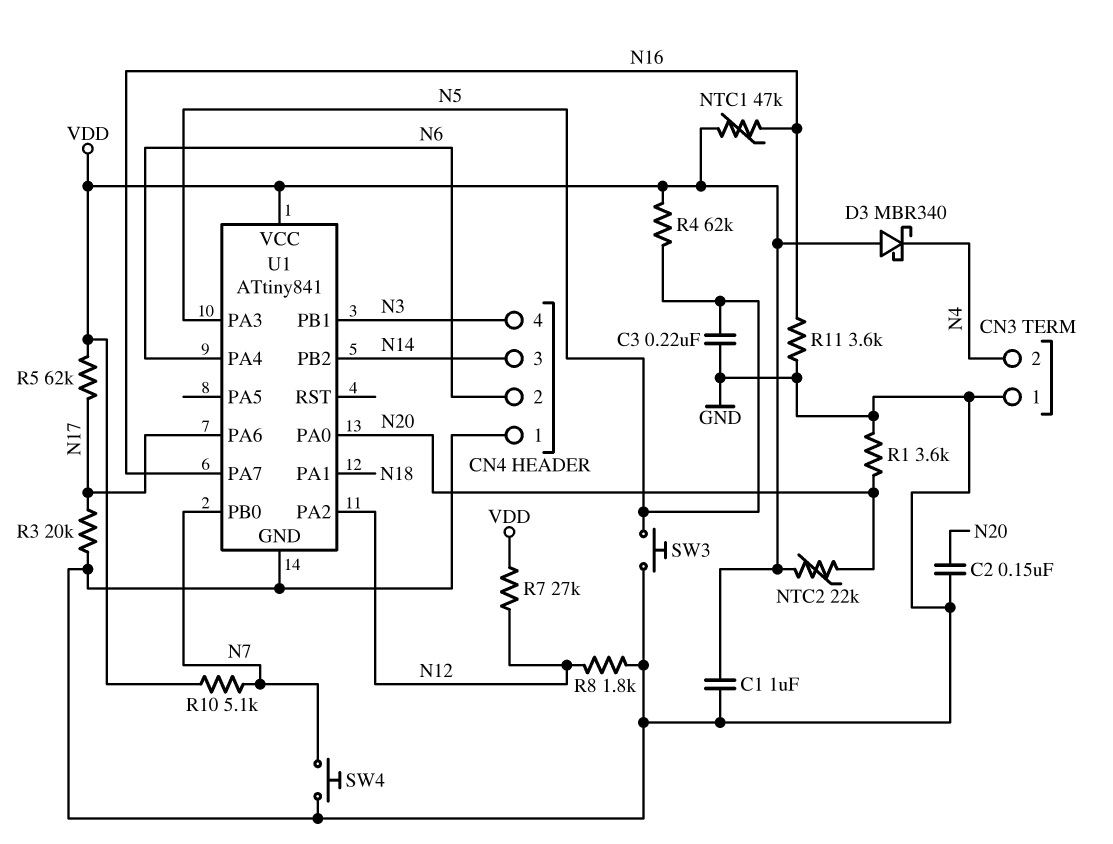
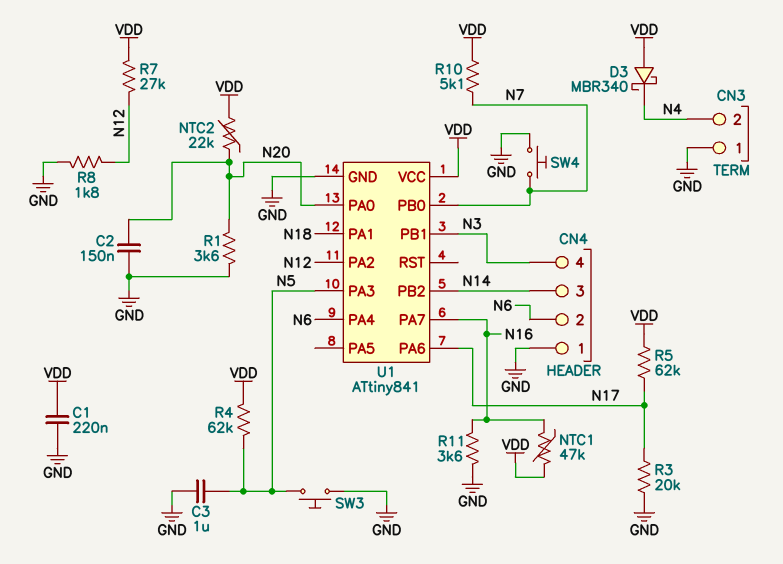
C1: 1uF (GND, VDD) -> 220nF (GND, VDD)
C3: 220nF (GND, N5) -> 1uF (GND, N5)

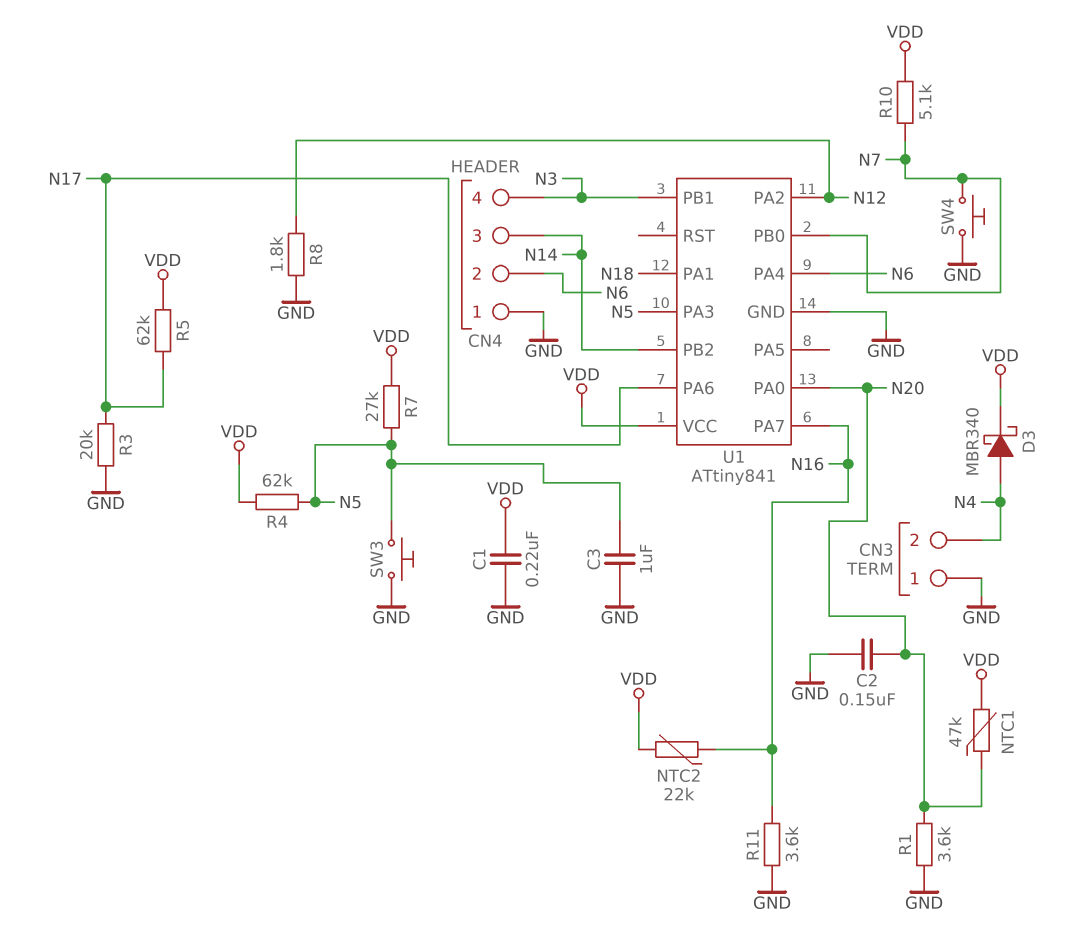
D3: schottky MBR340 (A VDD, K N4) -> schottky MBR340 (A N4, K VDD)
NTC1: 47k (N16, VDD) -> 47k (N20, VDD)
NTC2: 22k (N20, VDD) -> 22k (N16, VDD)
R7: 27k (N12, VDD) -> 27k (N5, VDD)

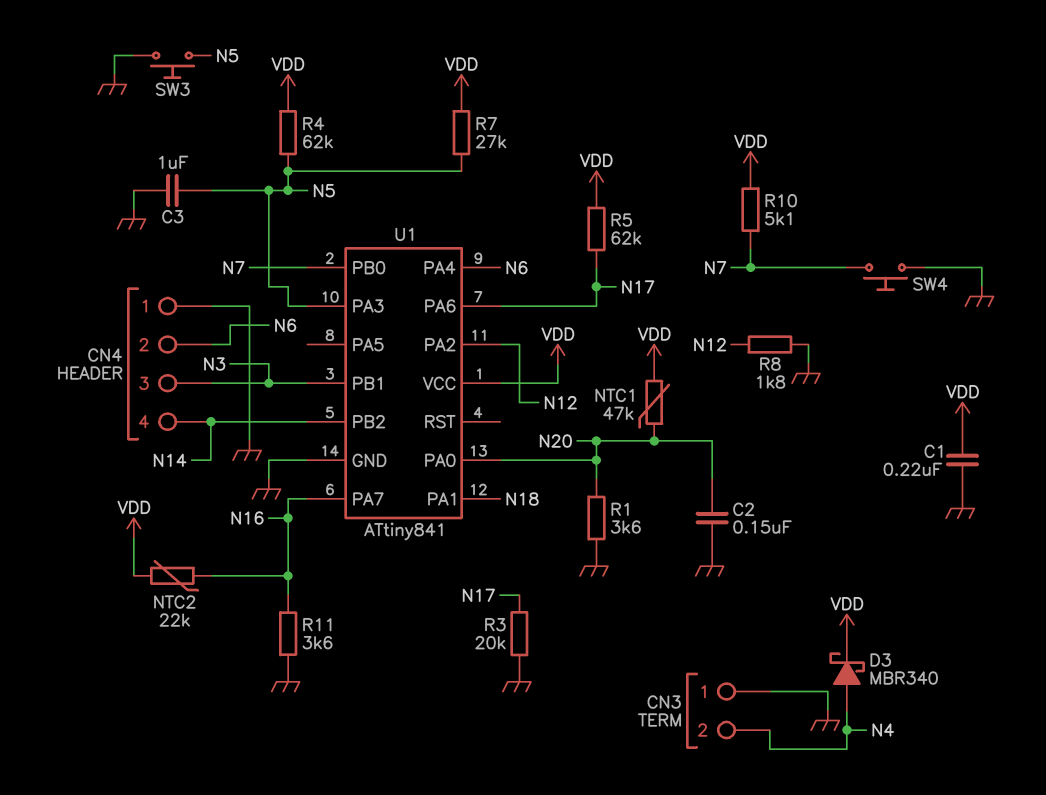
CN4 pin 3: N14 -> N3
CN4 pin 4: N3 -> N14

